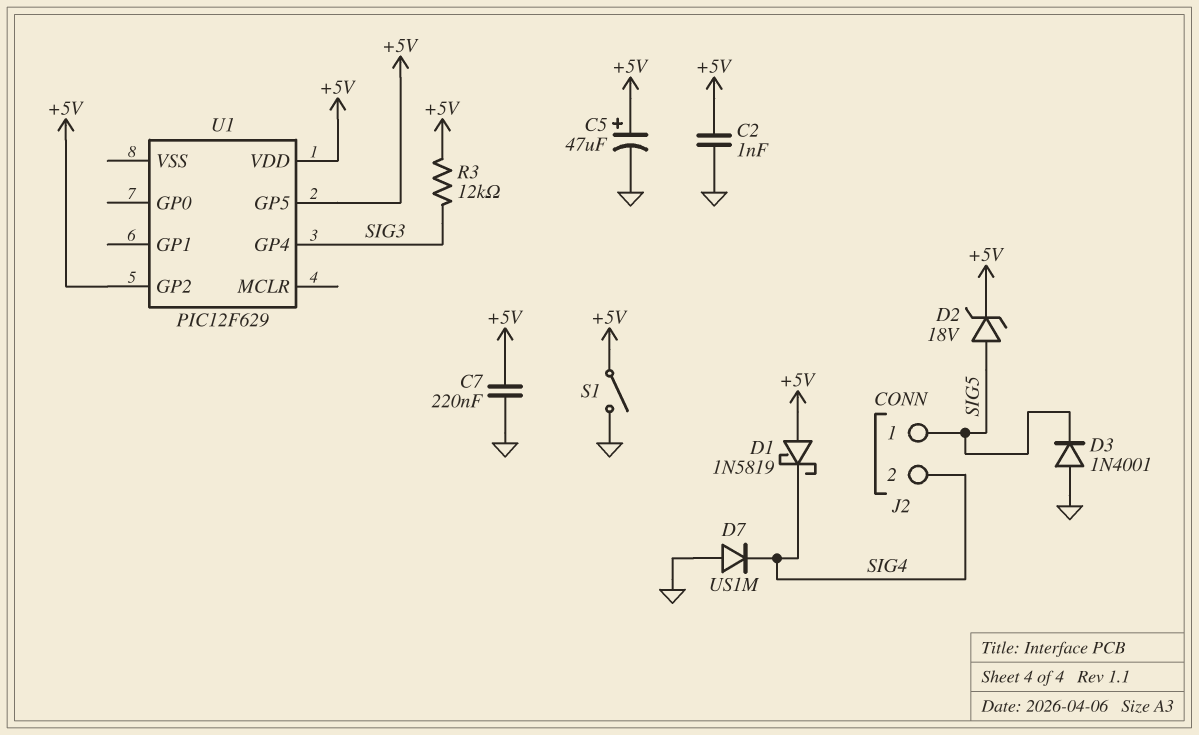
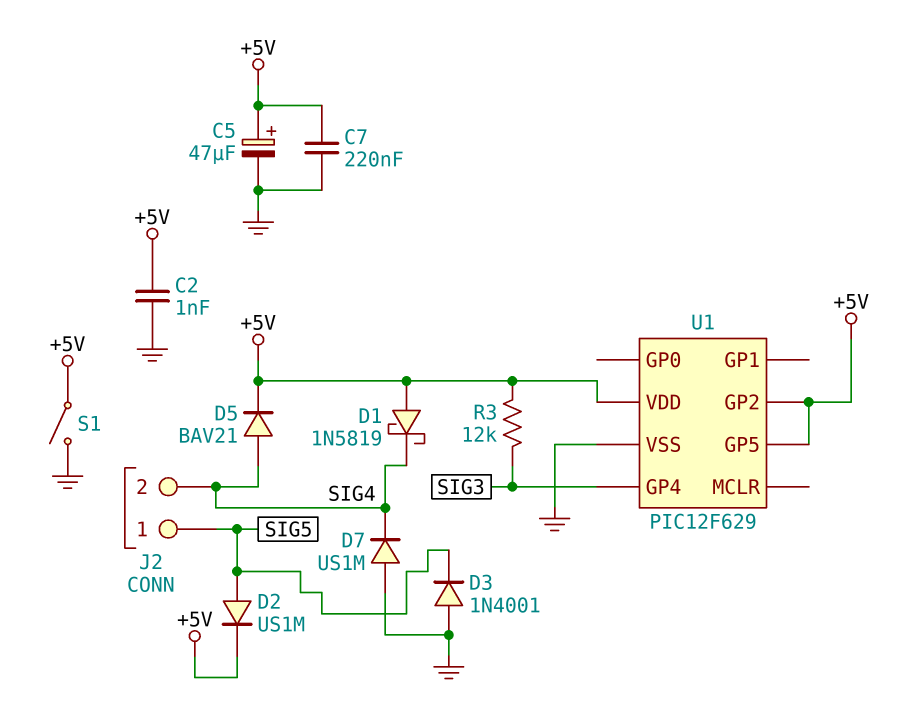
D2: zener 18V (A SIG5, K +5V) -> diode US1M (A SIG5, K +5V)
D5: none -> diode BAV21 (A SIG4, K +5V)
U1 pin VSS: none -> GND

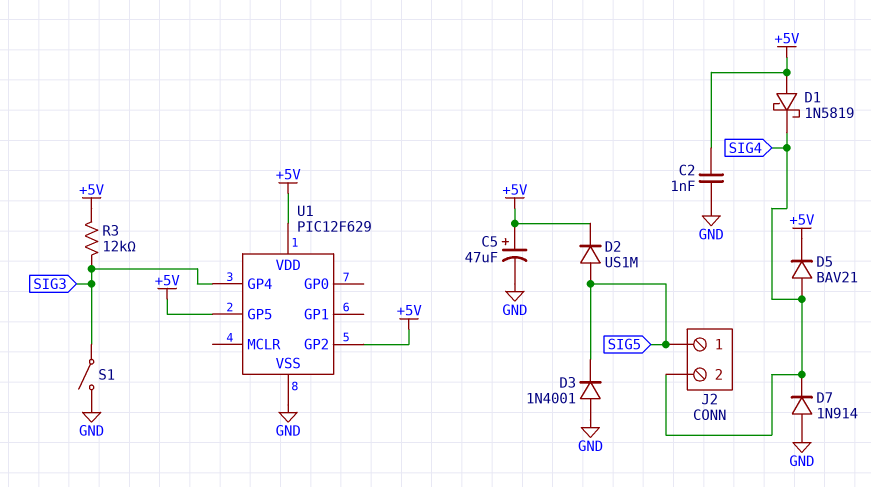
C7: 220nF (+5V, GND) -> none
D7: diode US1M (A GND, K SIG4) -> diode 1N914 (A GND, K SIG4)
S1: switch (+5V, GND) -> switch (GND, SIG3)

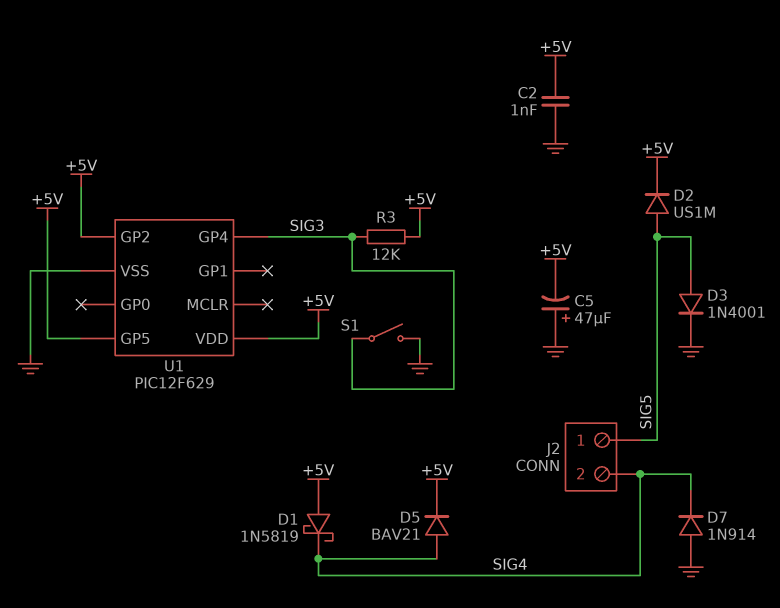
C5: 47uF (plus +5V, minus GND) -> 47uF (plus GND, minus +5V)
D3: diode 1N4001 (A GND, K SIG5) -> diode 1N4001 (A SIG5, K GND)

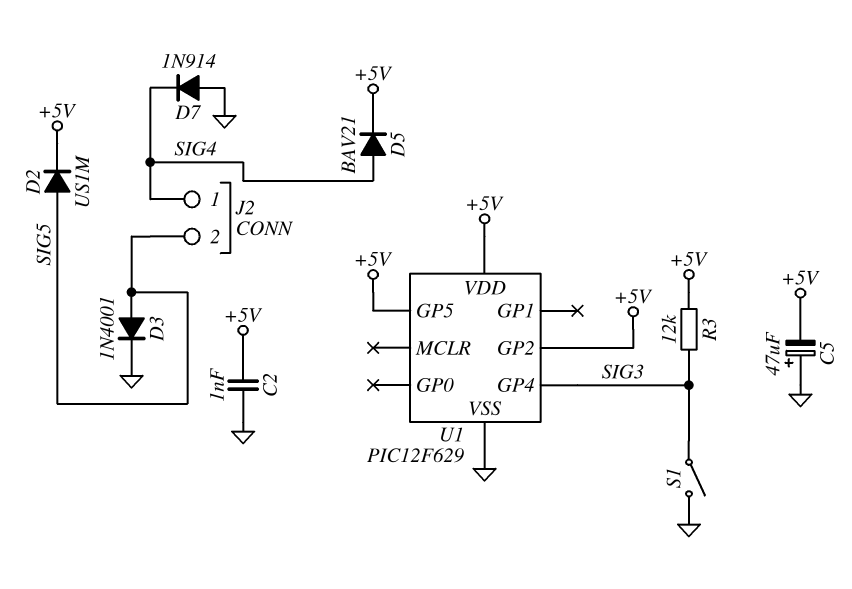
D1: schottky 1N5819 (A +5V, K SIG4) -> none
J2 pin 1: SIG5 -> SIG4
J2 pin 2: SIG4 -> SIG5

